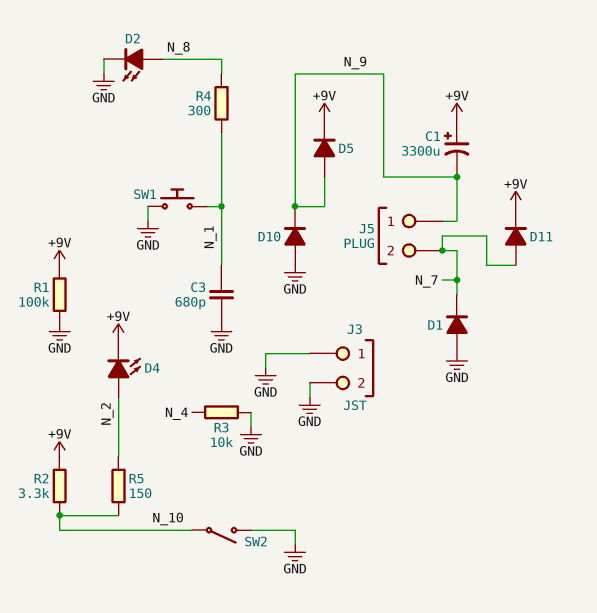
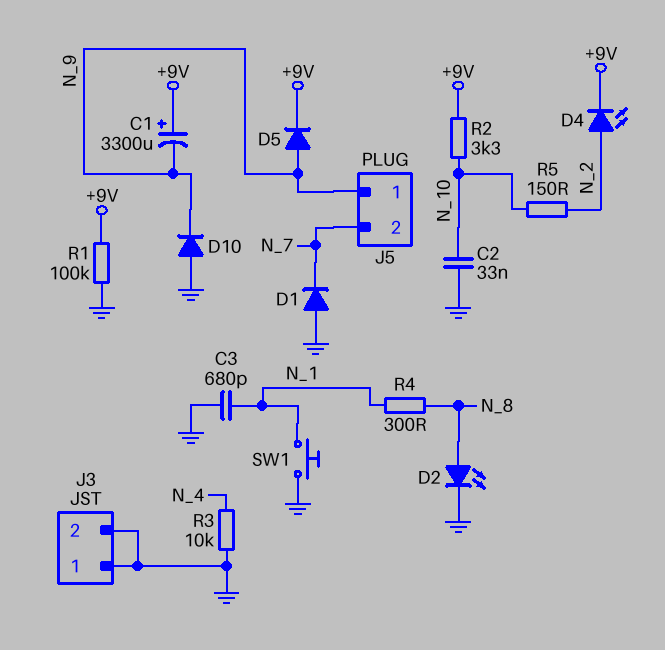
C2: none -> 33nF (GND, N_10)
D11: diode (A N_7, K +9V) -> none
SW2: switch (GND, N_10) -> none

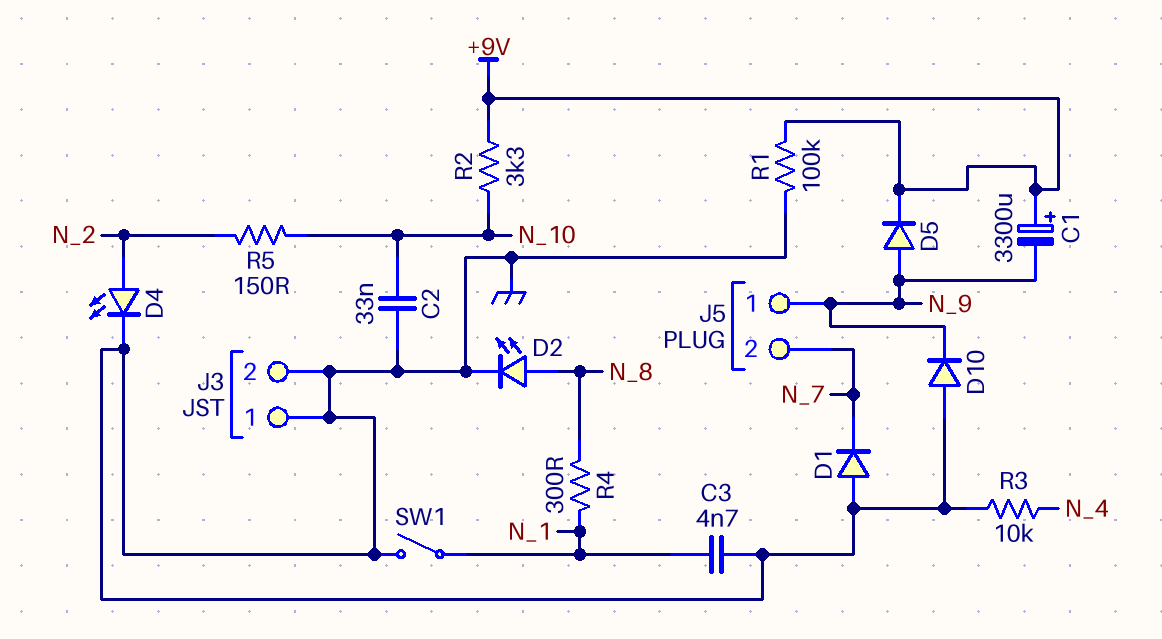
C3: 680pF (GND, N_1) -> 4.7nF (GND, N_1)
D4: LED (A N_2, K +9V) -> LED (A N_2, K GND)
SW1: button (GND, N_1) -> switch (GND, N_1)

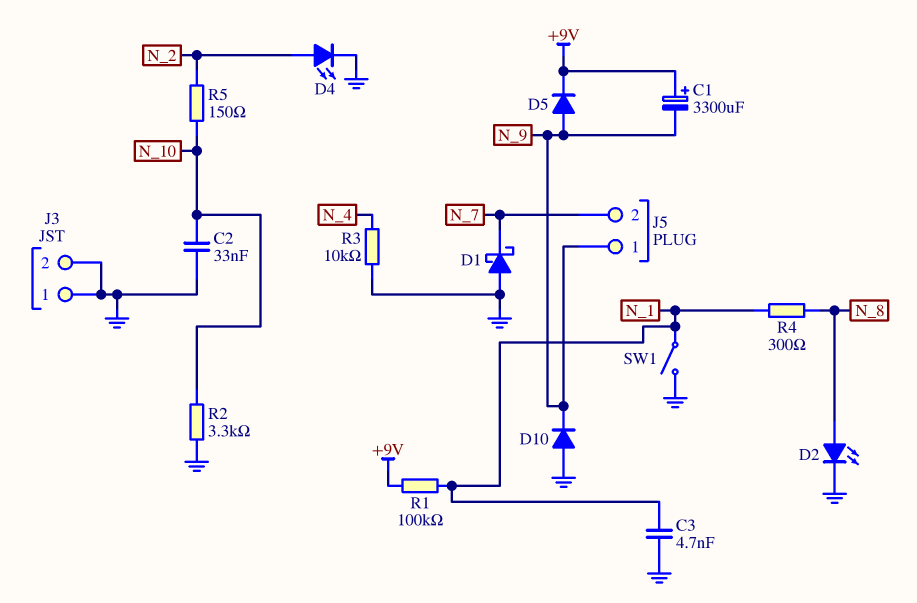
D1: diode (A GND, K N_7) -> schottky (A GND, K N_7)
R1: 100k (+9V, GND) -> 100k (+9V, N_1)
R2: 3.3k (+9V, N_10) -> 3.3k (GND, N_10)

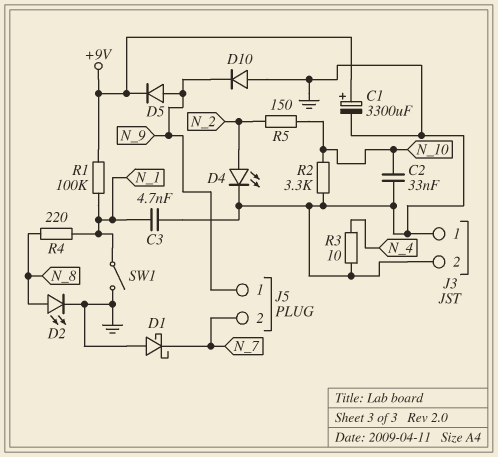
C1: 3300uF (plus +9V, minus N_9) -> 3300uF (plus +9V, minus GND)
R3: 10k (GND, N_4) -> 10 (GND, N_4)
R4: 300 (N_1, N_8) -> 220 (N_1, N_8)

